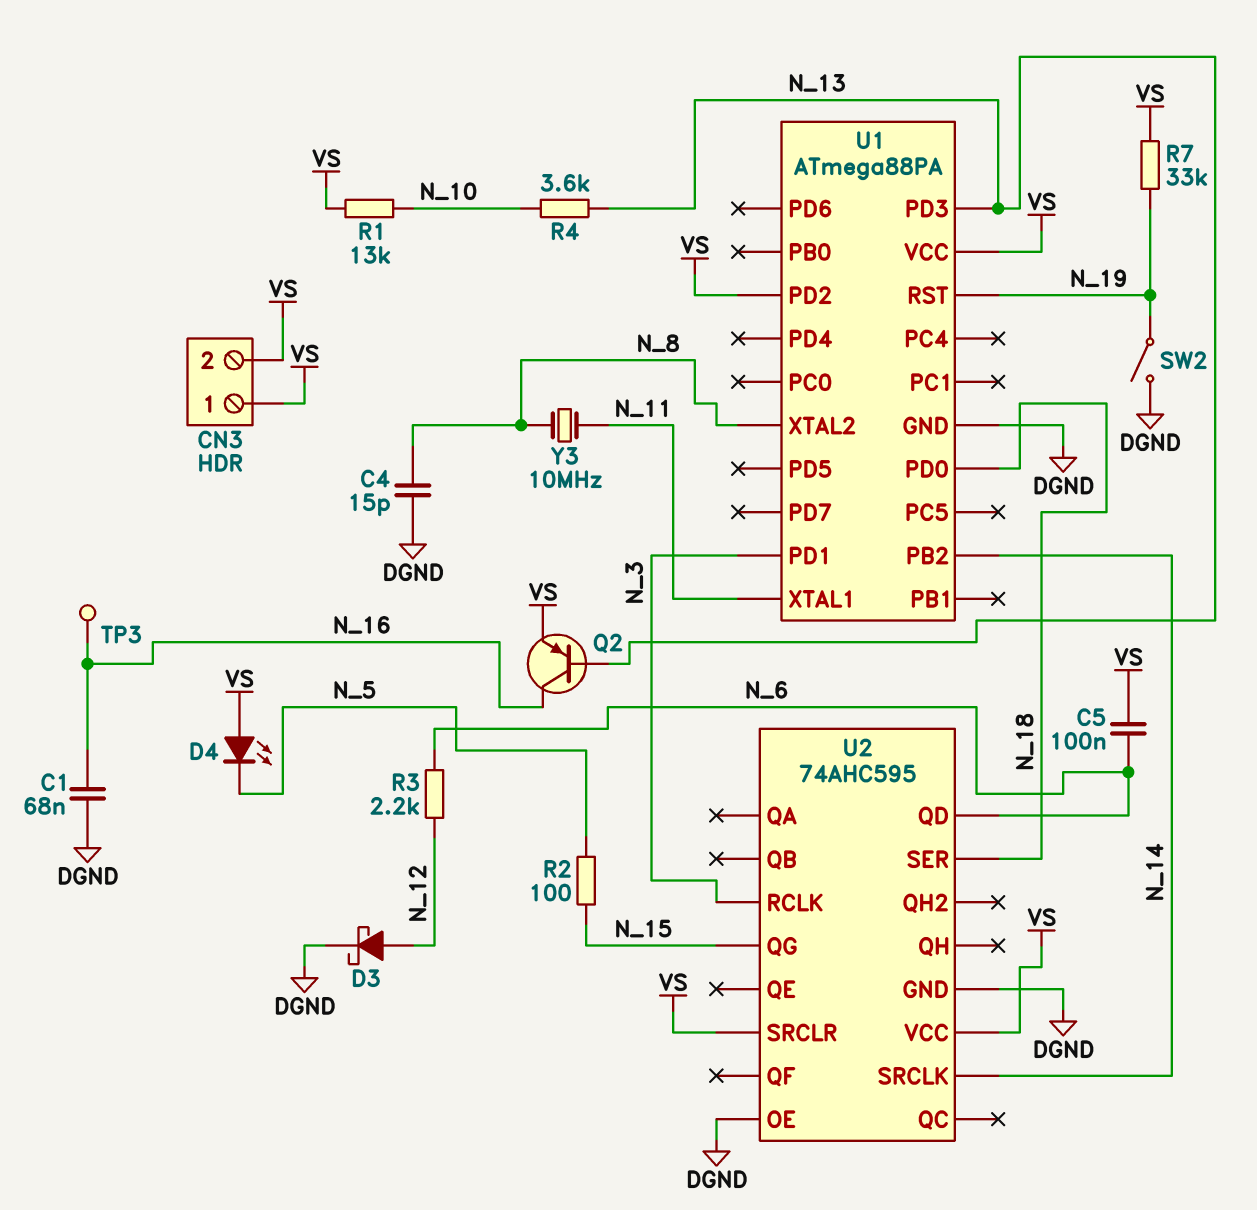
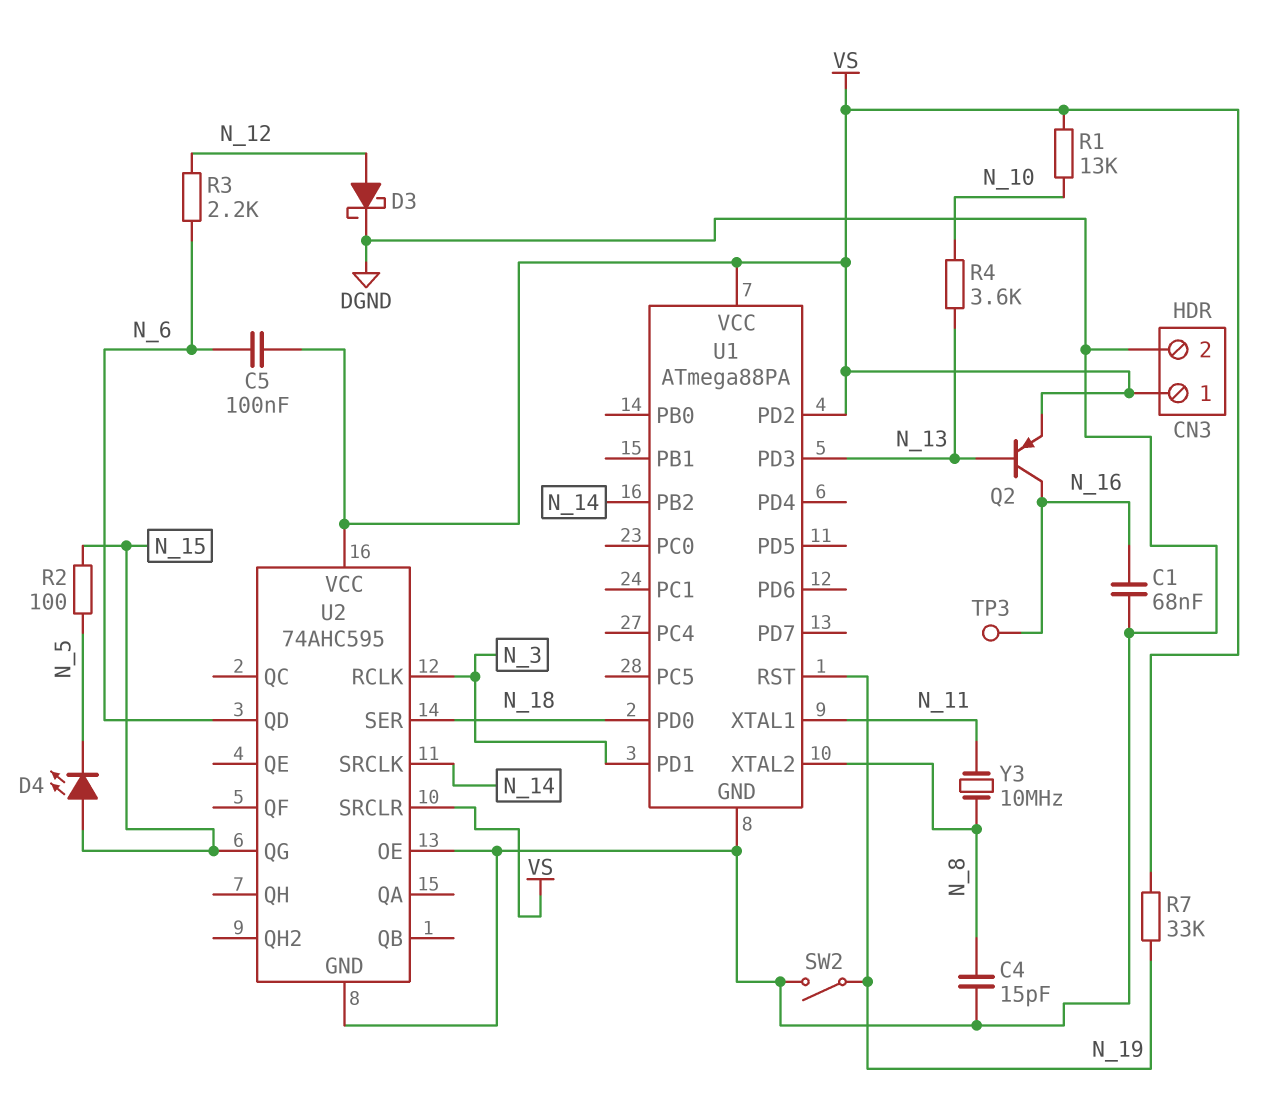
CN3 pin 2: VS -> DGND
D4: LED (A VS, K N_5) -> LED (A N_15, K N_5)

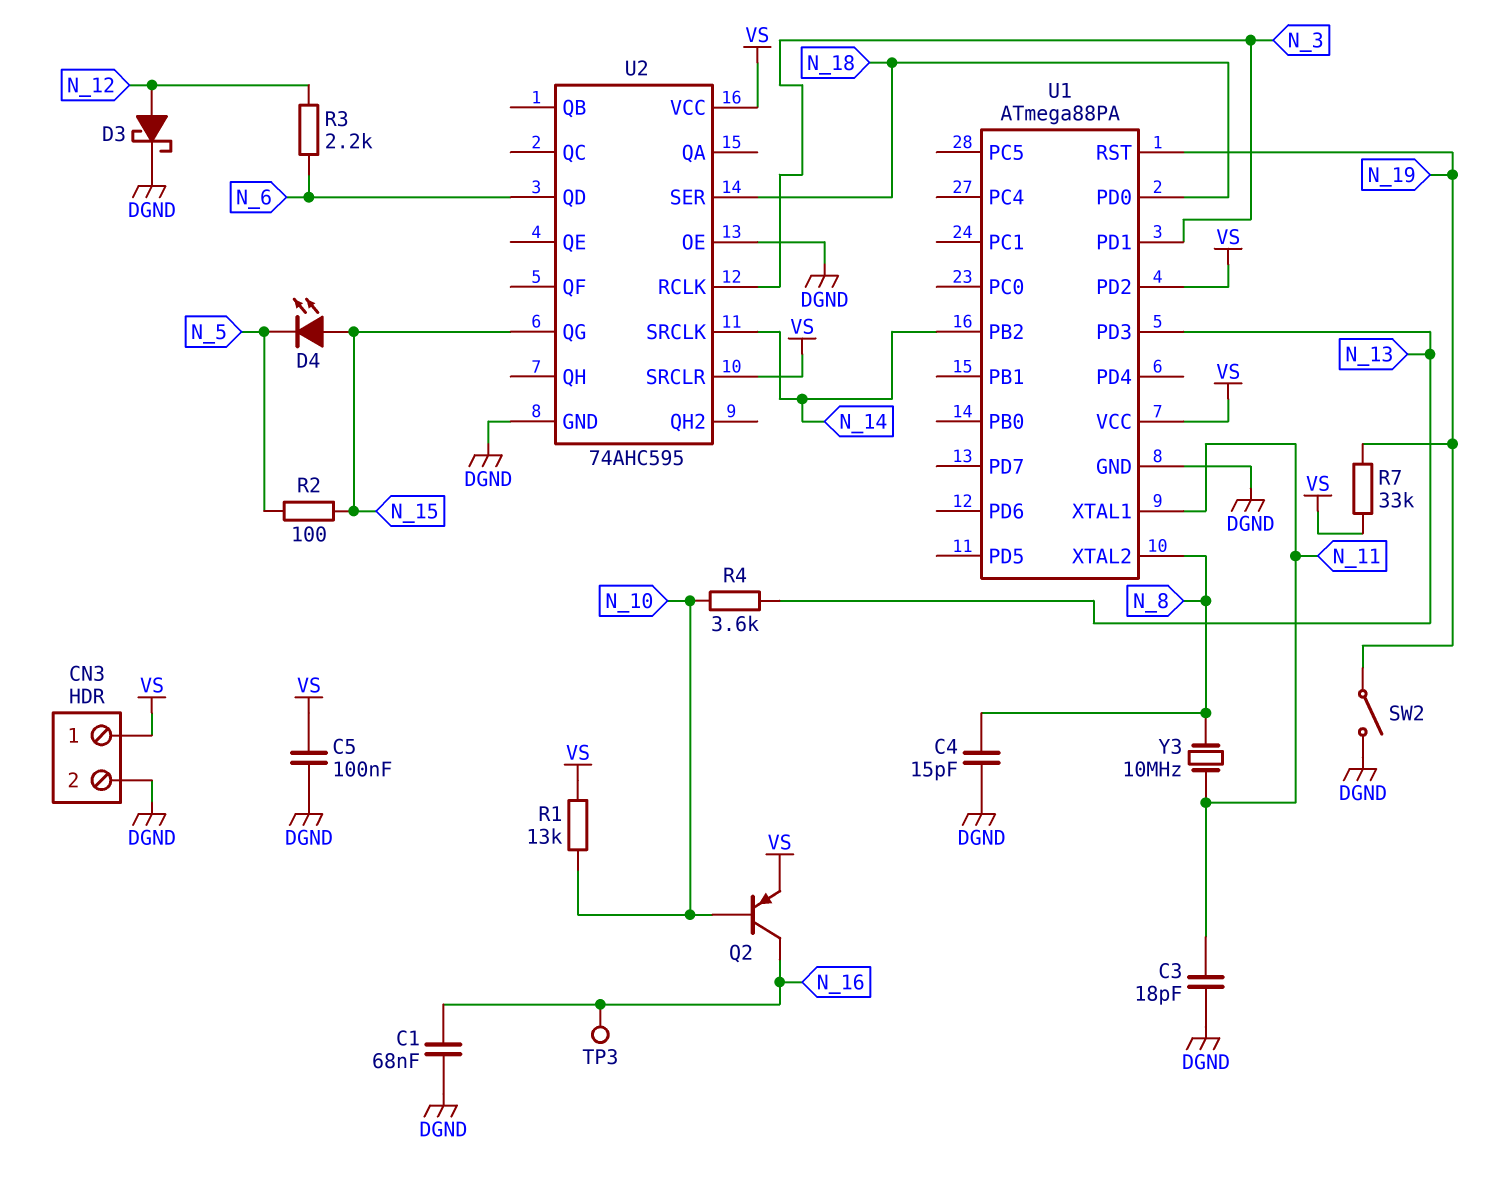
C3: none -> 18pF (DGND, N_11)
C5: 100nF (N_6, VS) -> 100nF (DGND, VS)
Q2: PNP (B N_13, C N_16, E VS) -> PNP (B N_10, C N_16, E VS)

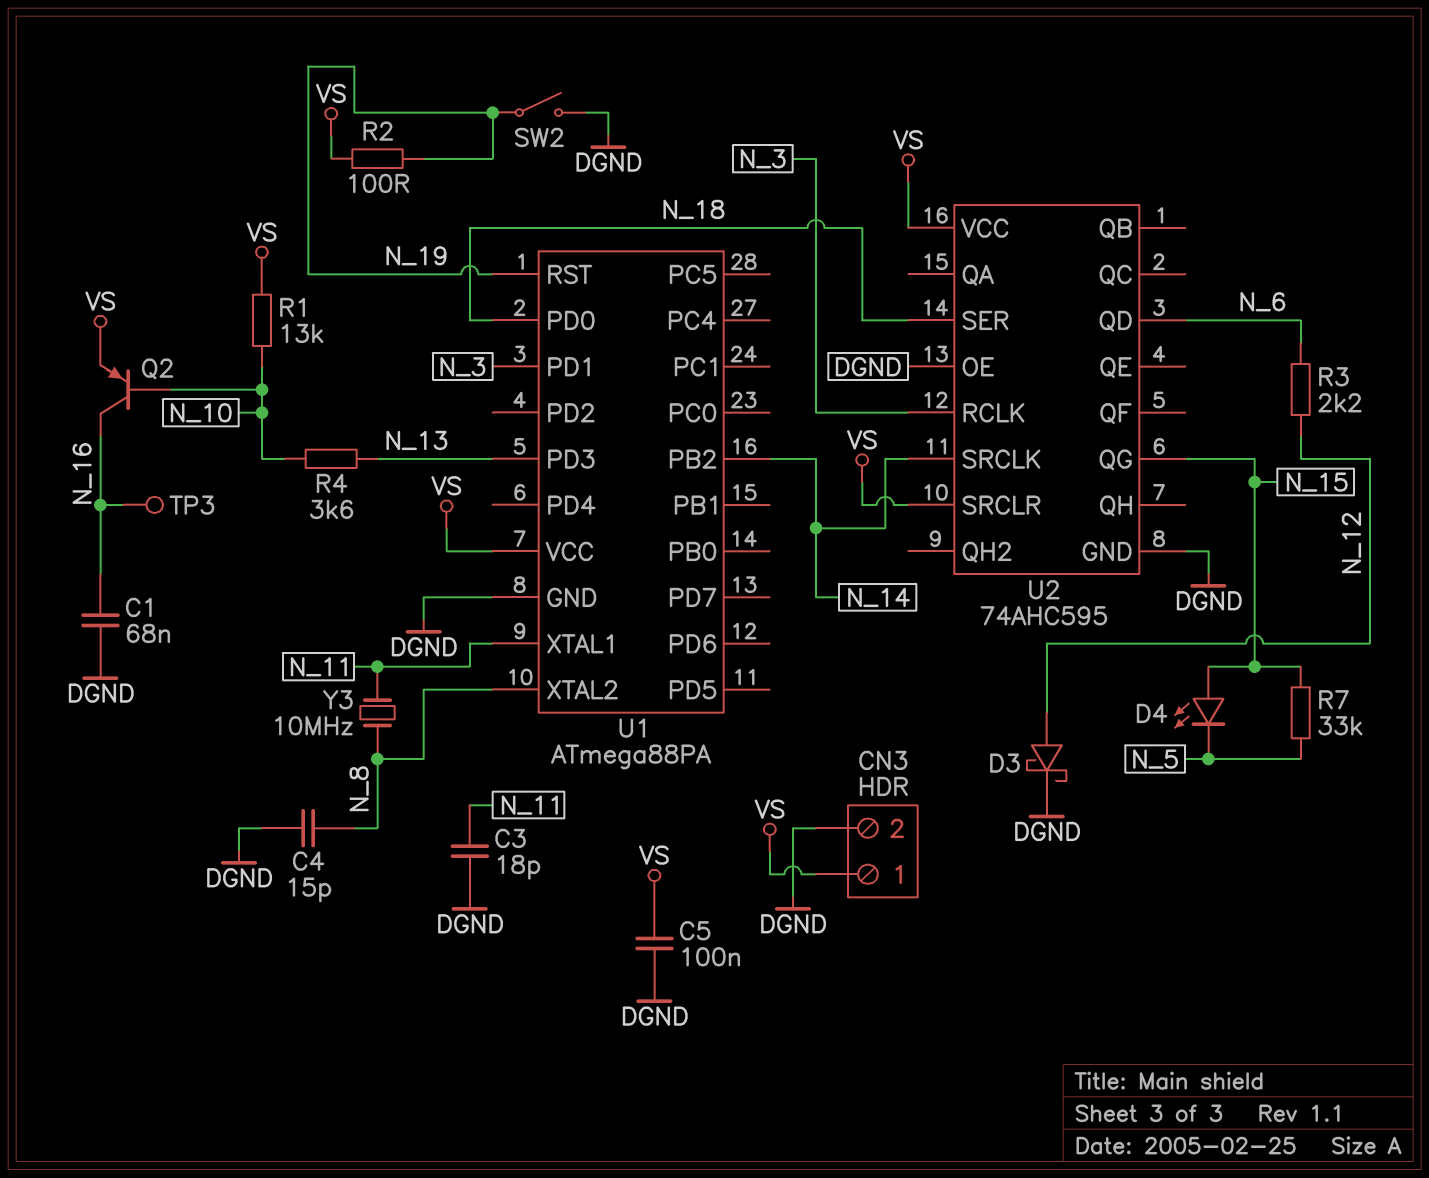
R2: 100 (N_5, N_15) -> 100 (N_19, VS)
R7: 33k (N_19, VS) -> 33k (N_5, N_15)
U1 pin PD2: VS -> none

